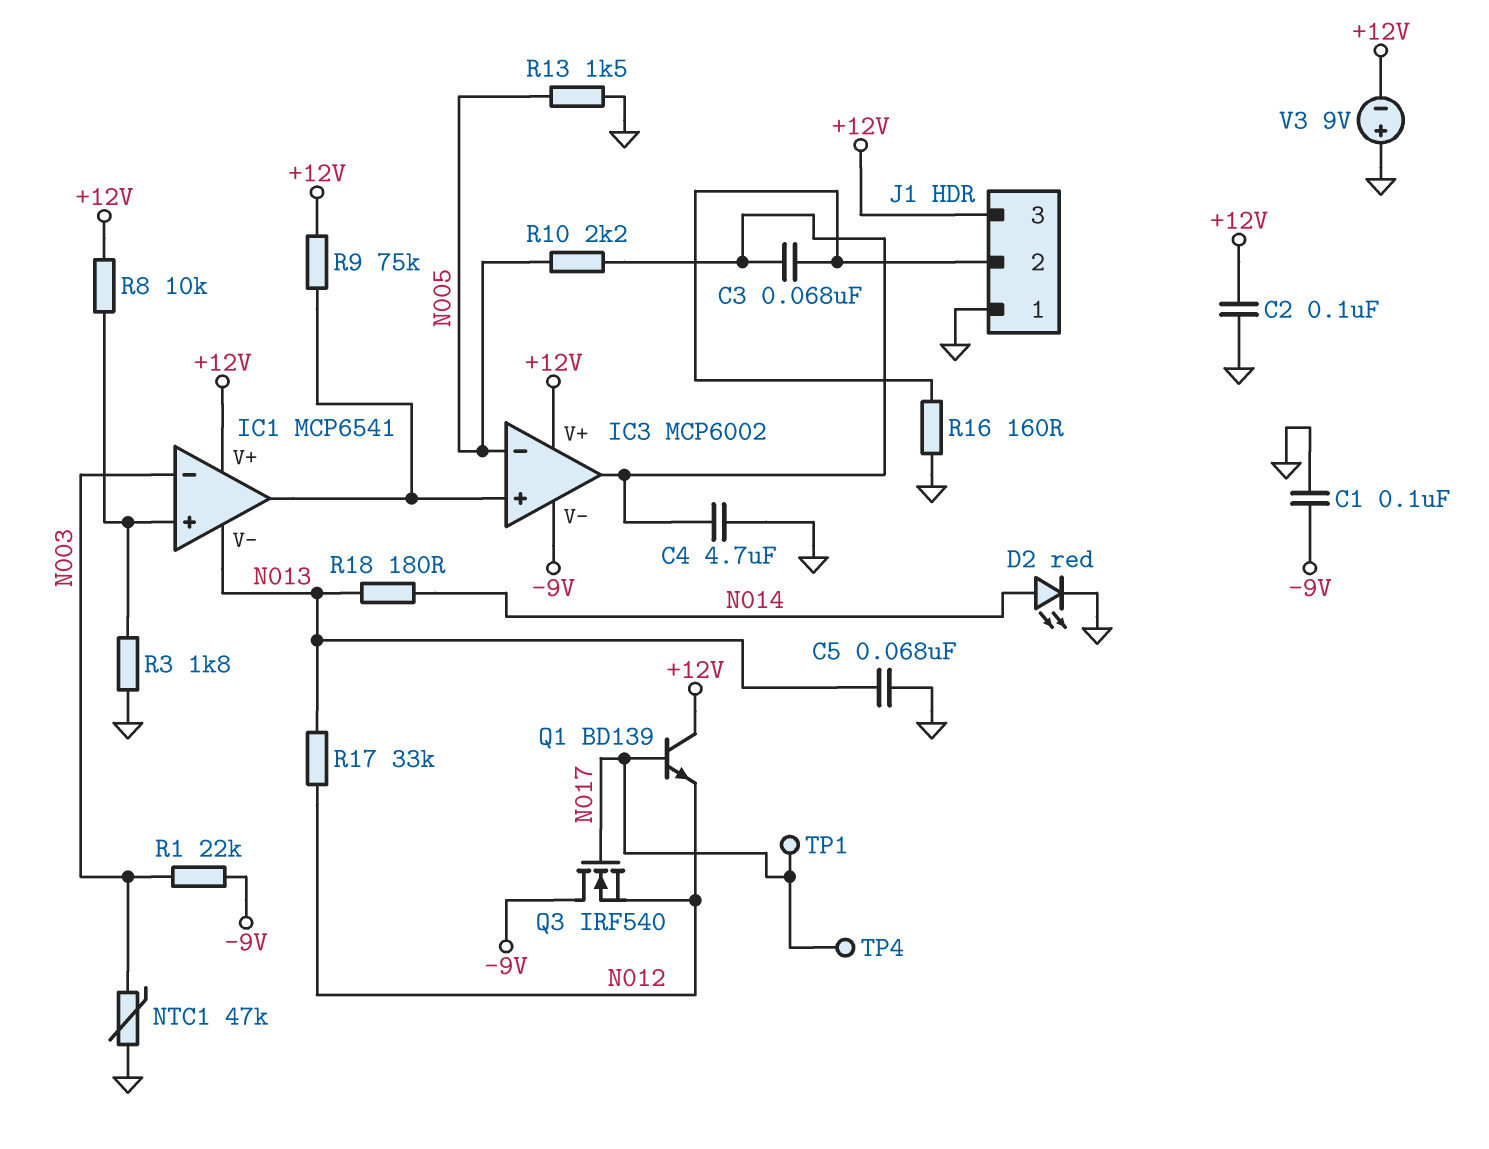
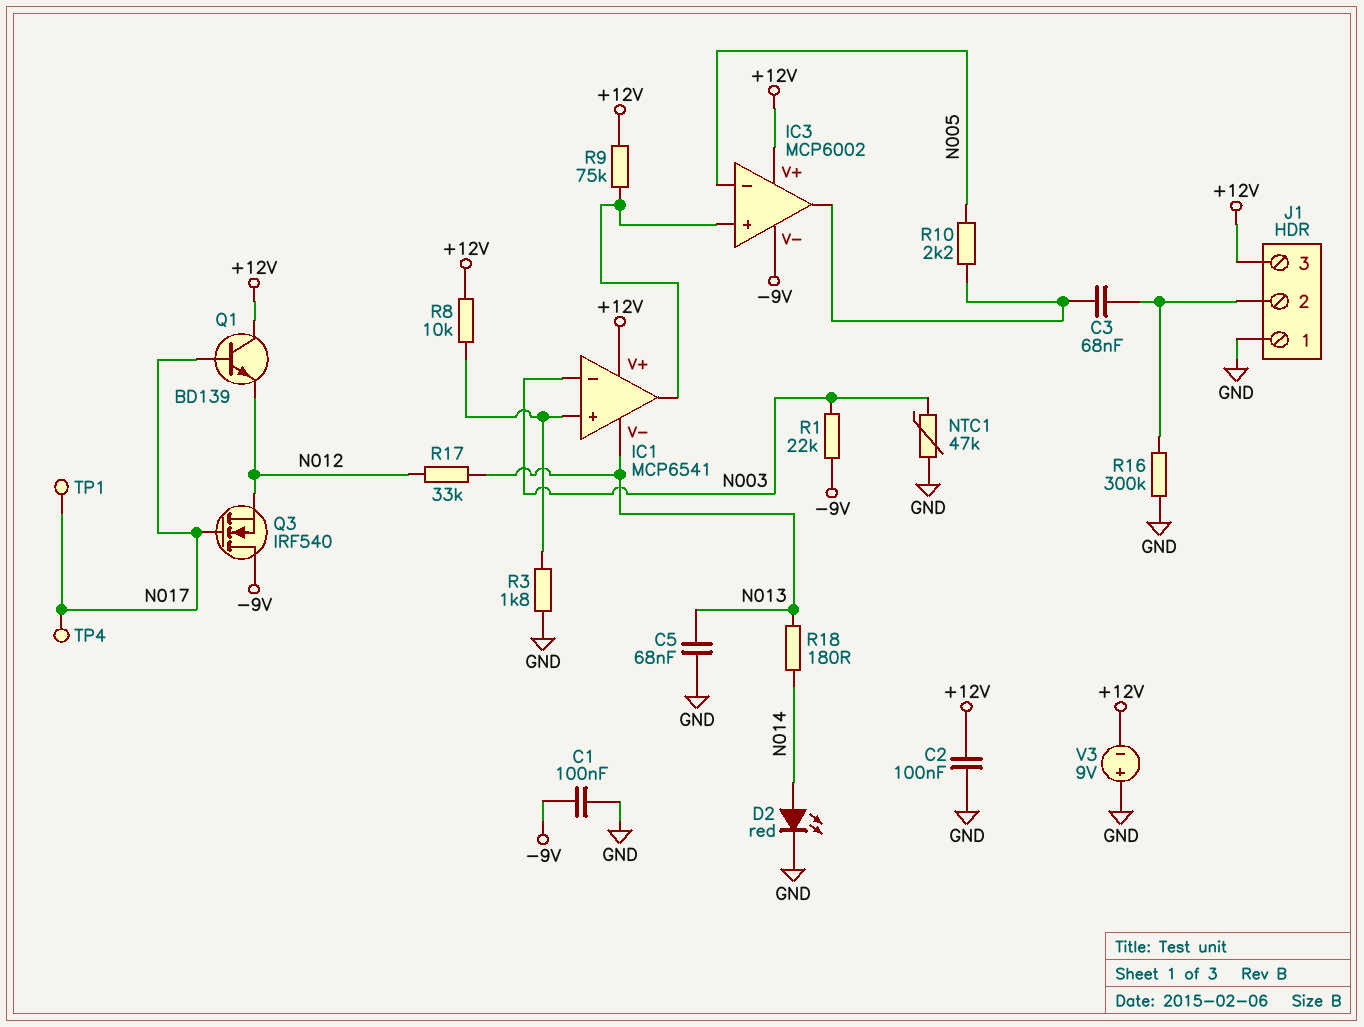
C4: 4.7uF (GND, IC3/out) -> none
R13: 1.5k (GND, N005) -> none
R16: 160 (GND, J1/2) -> 300k (GND, J1/2)

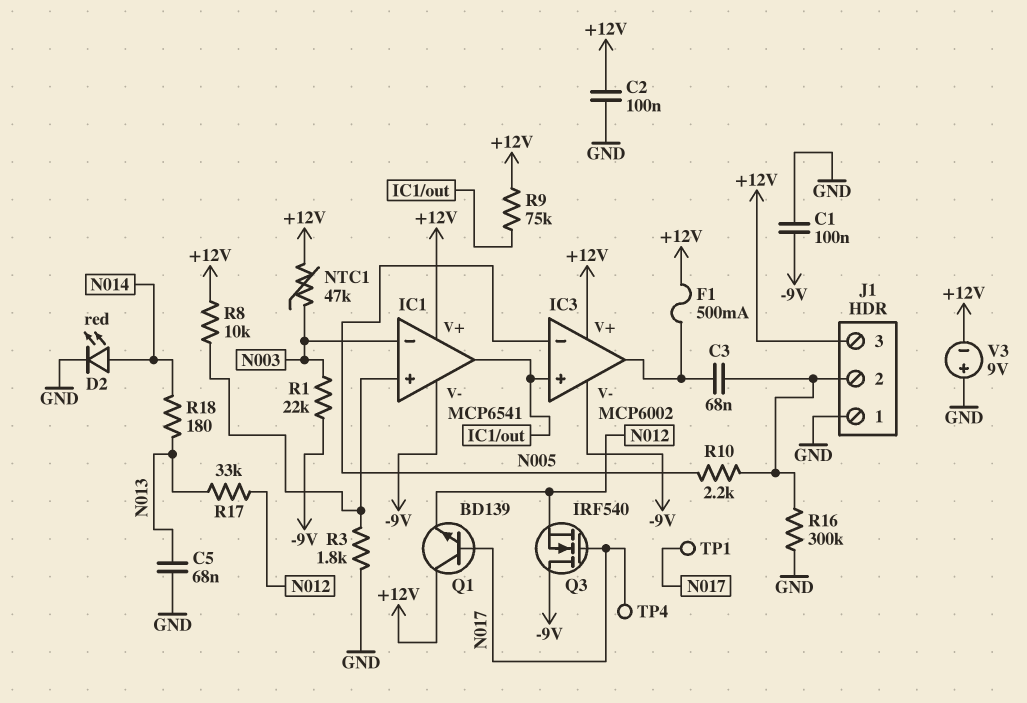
F1: none -> 500mA (+12V, IC3/out)
IC1 pin V-: N013 -> -9V
NTC1: 47k (GND, N003) -> 47k (+12V, N003)
R10: 2.2k (IC3/out, N005) -> 2.2k (J1/2, N005)

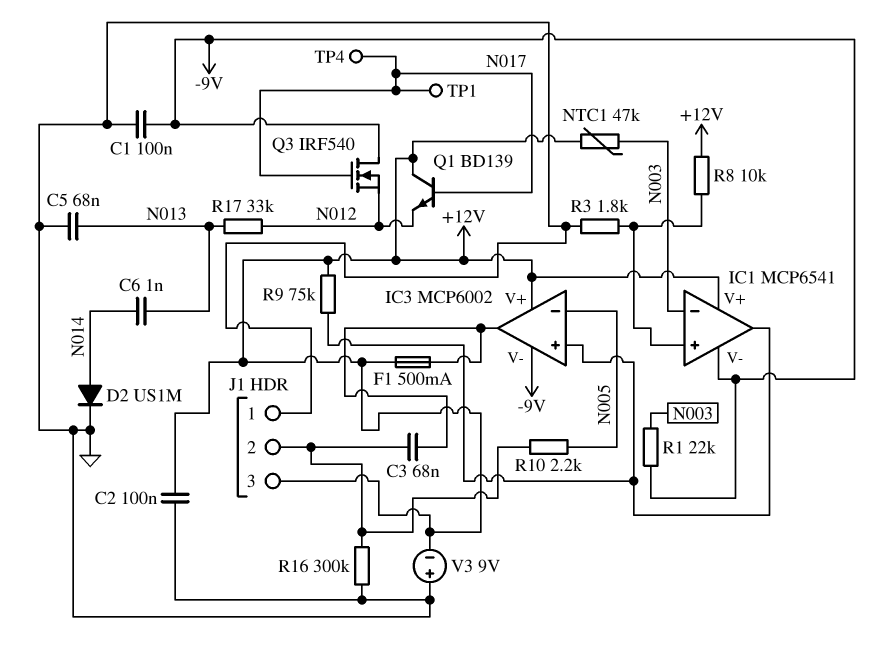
C6: none -> 1nF (N013, N014)
D2: LED red (A N014, K GND) -> diode US1M (A N014, K GND)
R18: 180 (N013, N014) -> none

